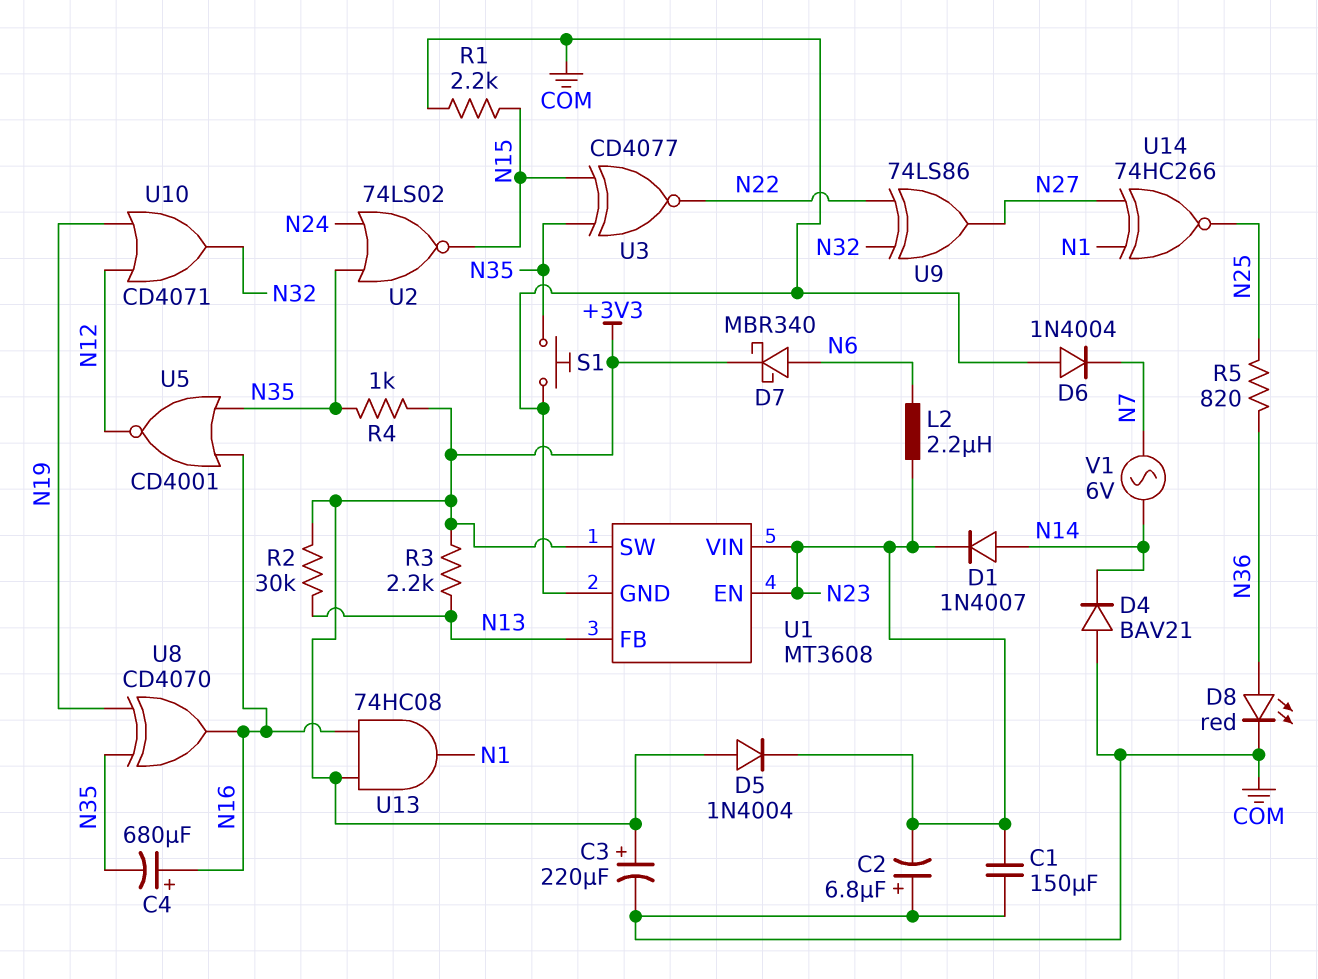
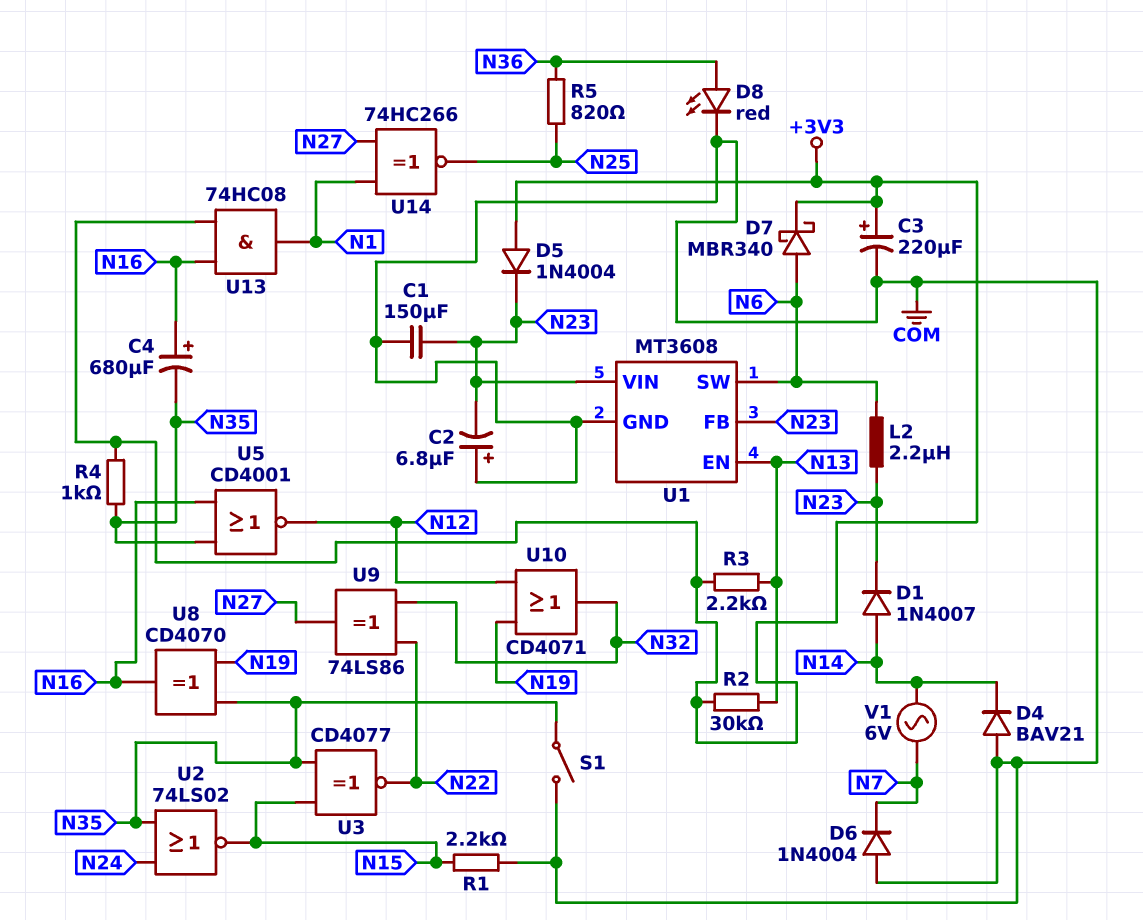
S1: button (COM, N35) -> switch (COM, N35)
U1 pin EN: N23 -> N13
U1 pin FB: N13 -> N23
U1 pin SW: +3V3 -> N6

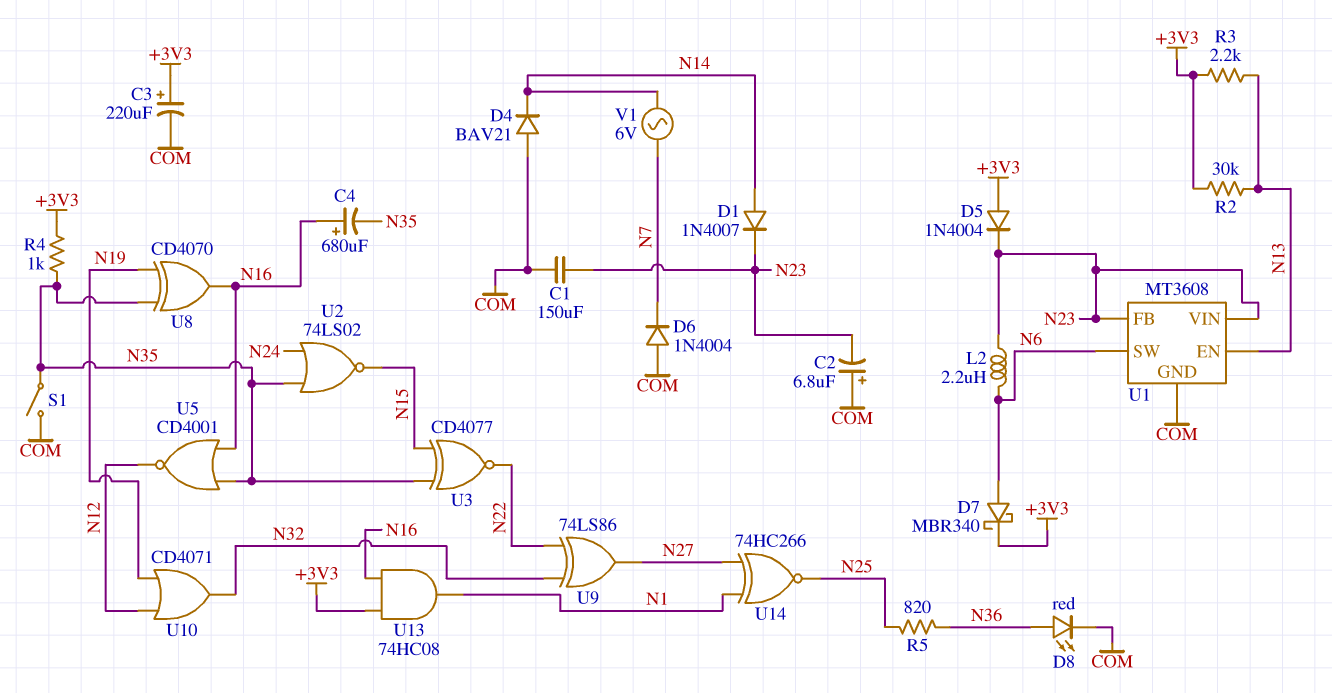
R1: 2.2k (COM, N15) -> none

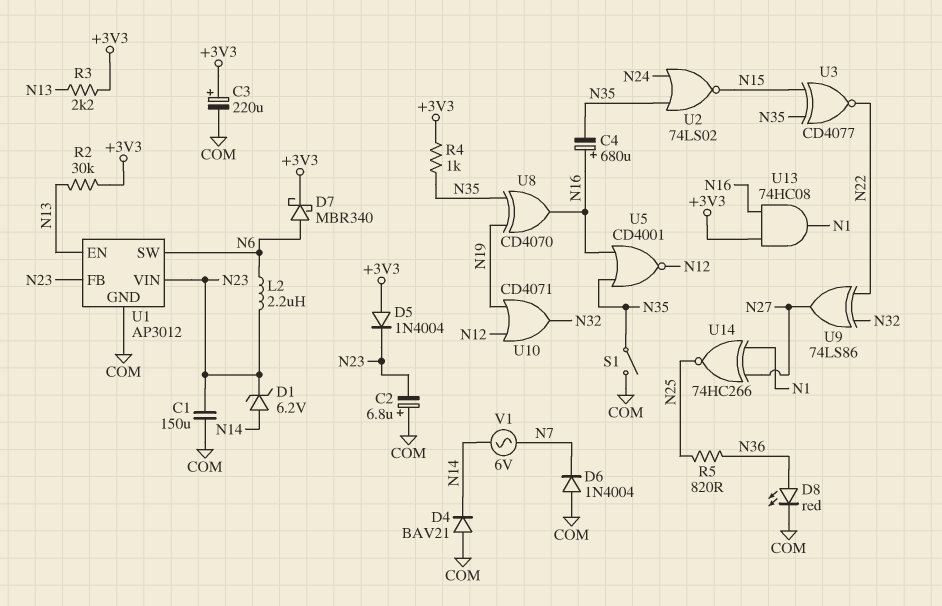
D1: diode 1N4007 (A N14, K N23) -> zener 6.2V (A N14, K N23)
U1: MT3608 -> AP3012

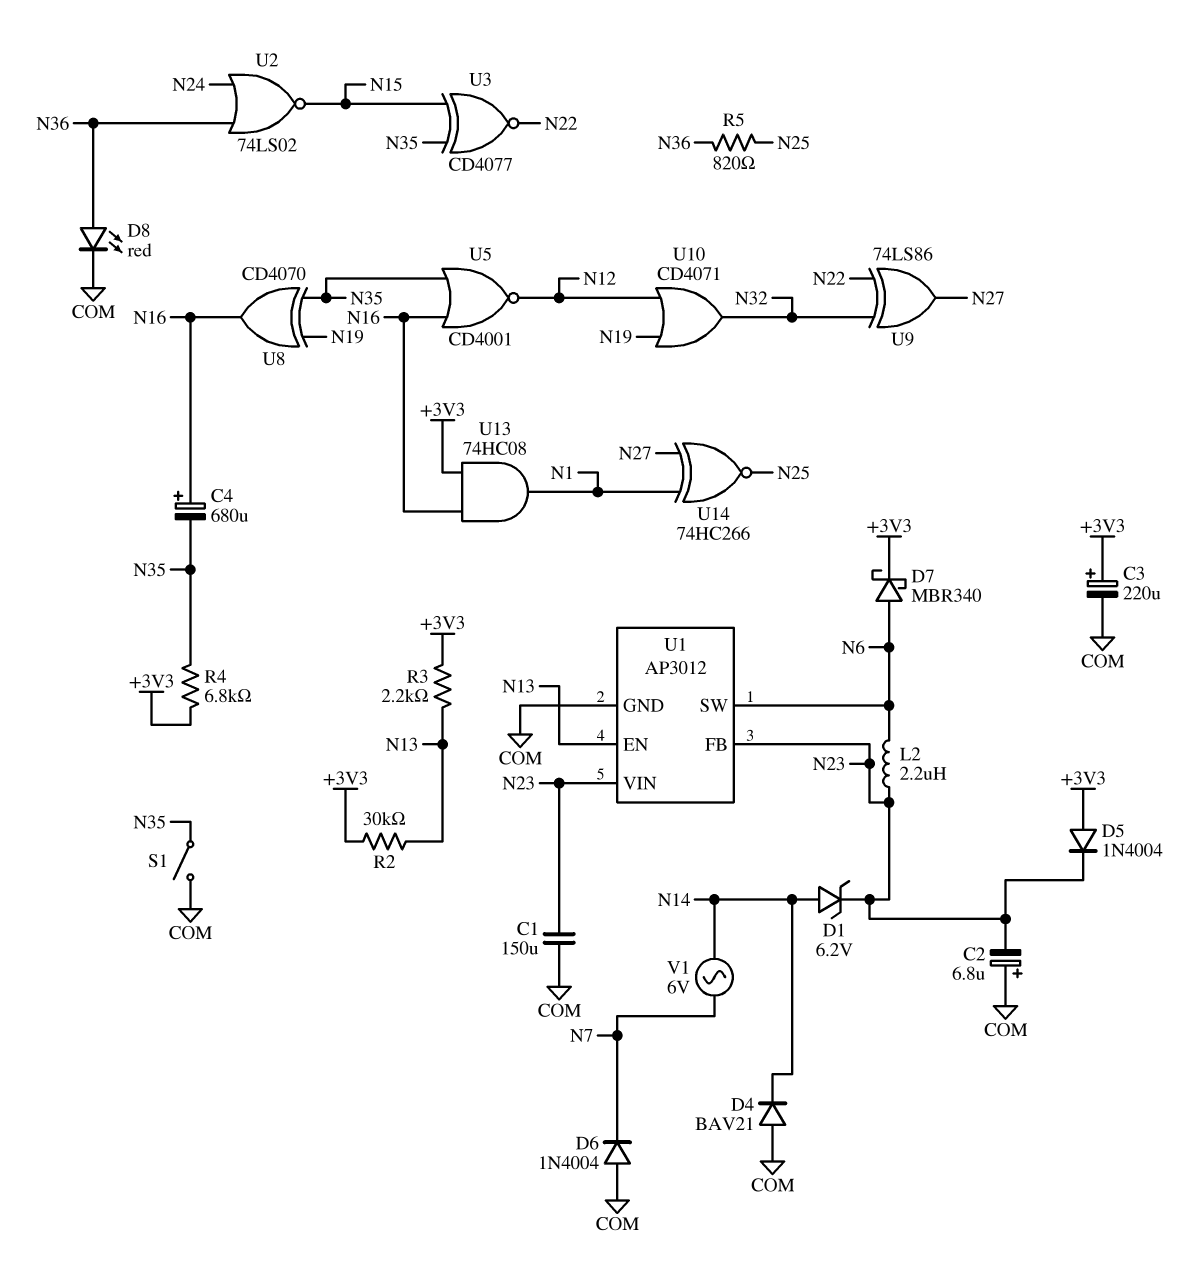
R4: 1k (+3V3, N35) -> 6.8k (+3V3, N35)
U2: NOR 74LS02 (in N24, in N35, out N15) -> NOR 74LS02 (in N24, in N36, out N15)

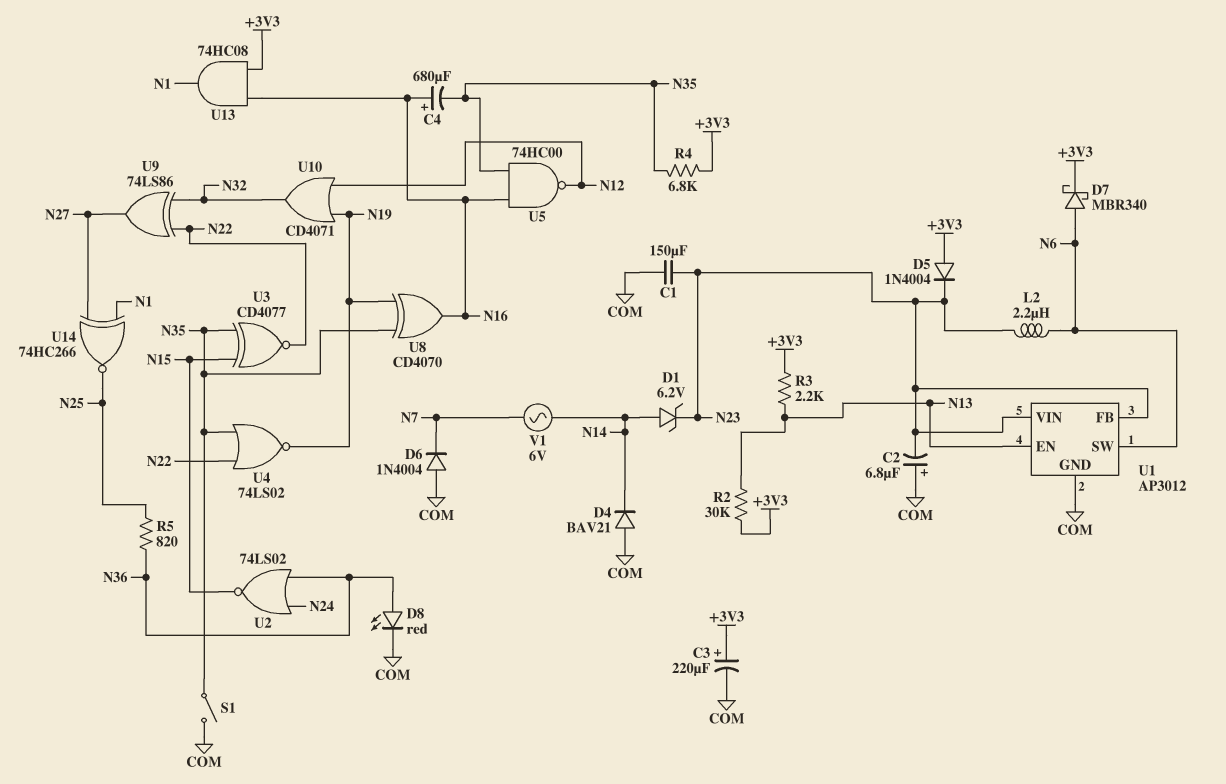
U4: none -> NOR 74LS02 (in N22, in N35, out N19)
U5: NOR CD4001 (in N16, in N35, out N12) -> NAND 74HC00 (in N16, in N35, out N12)

